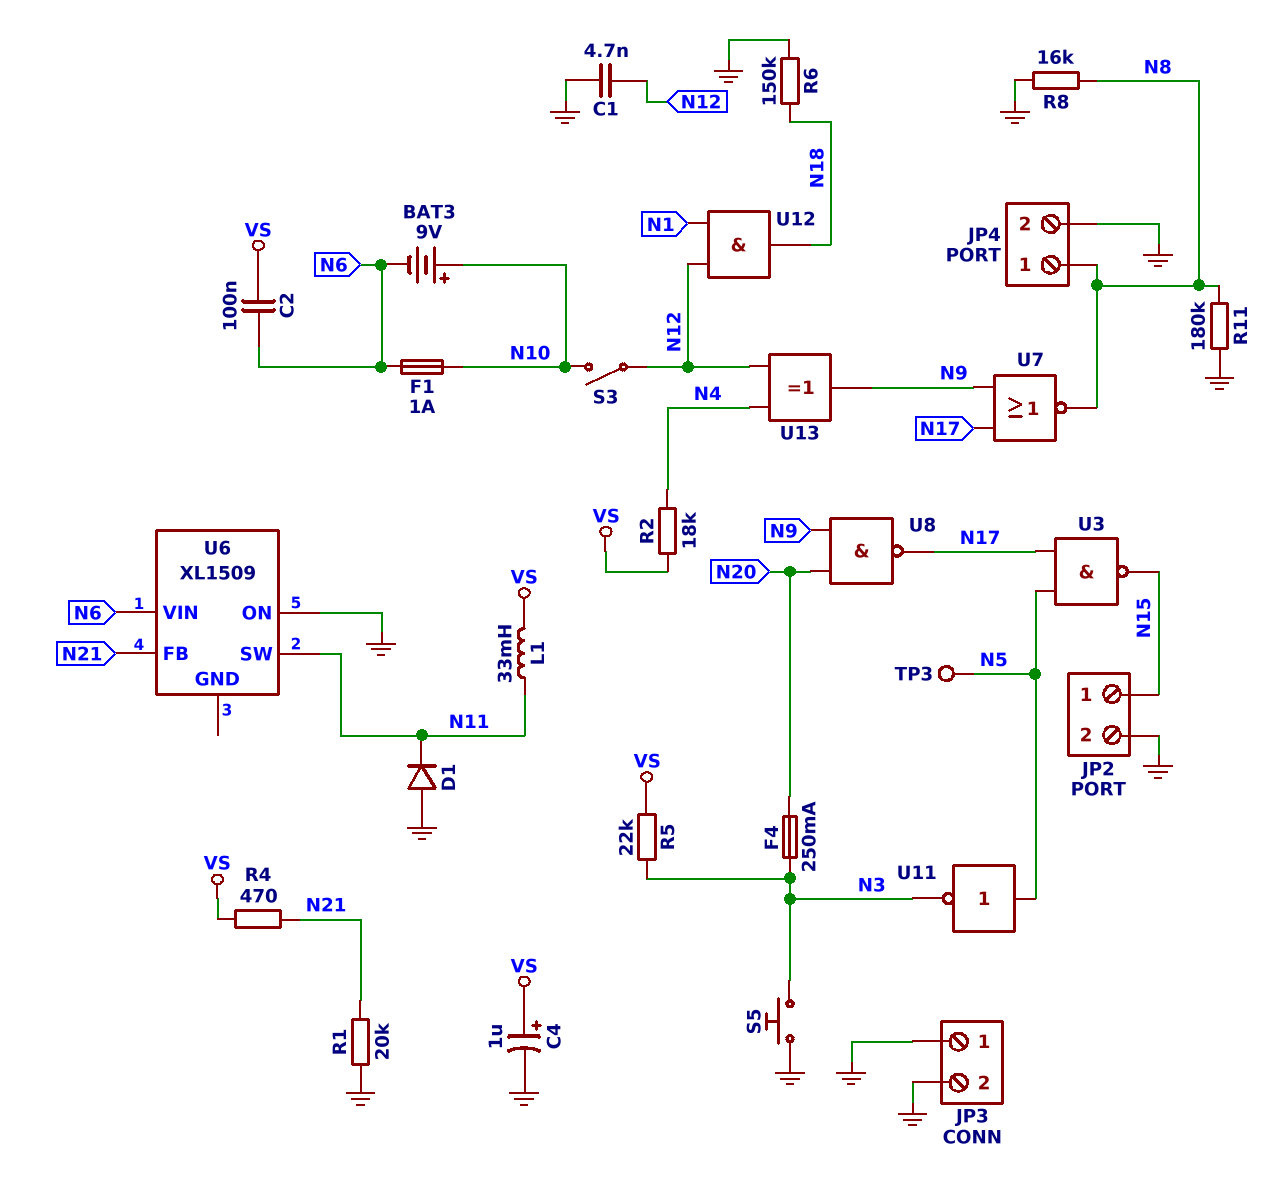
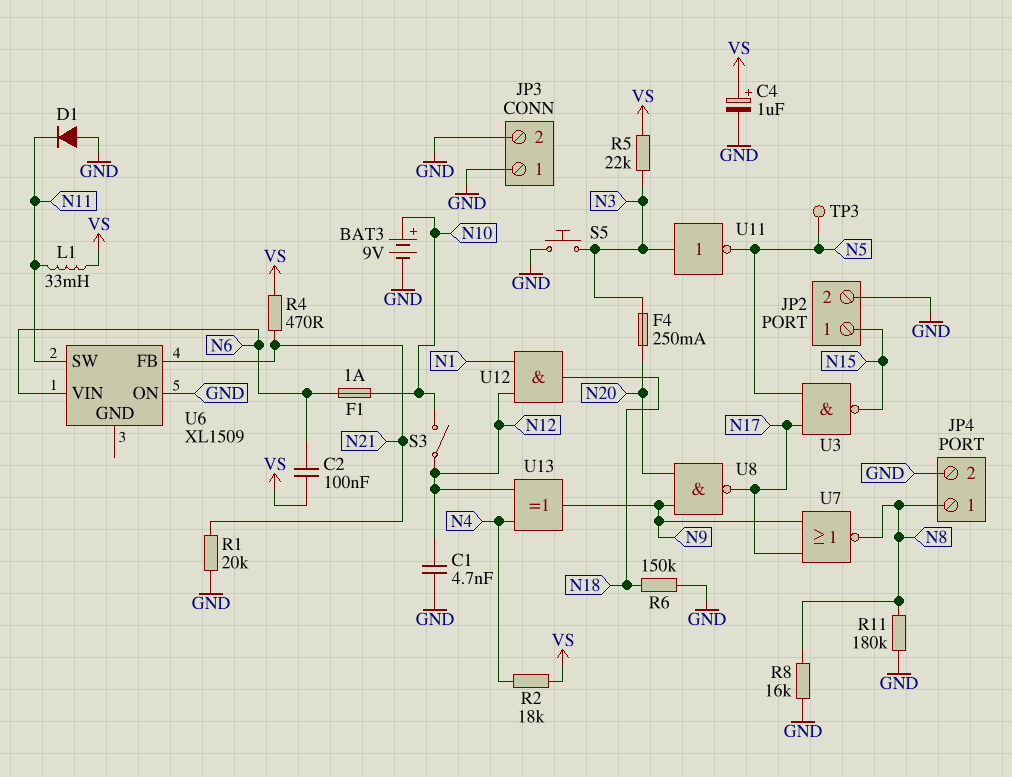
BAT3: 9V (plus N10, minus N6) -> 9V (plus N10, minus GND)
U11: NOT (in N5, out N3) -> NOT (in N3, out N5)

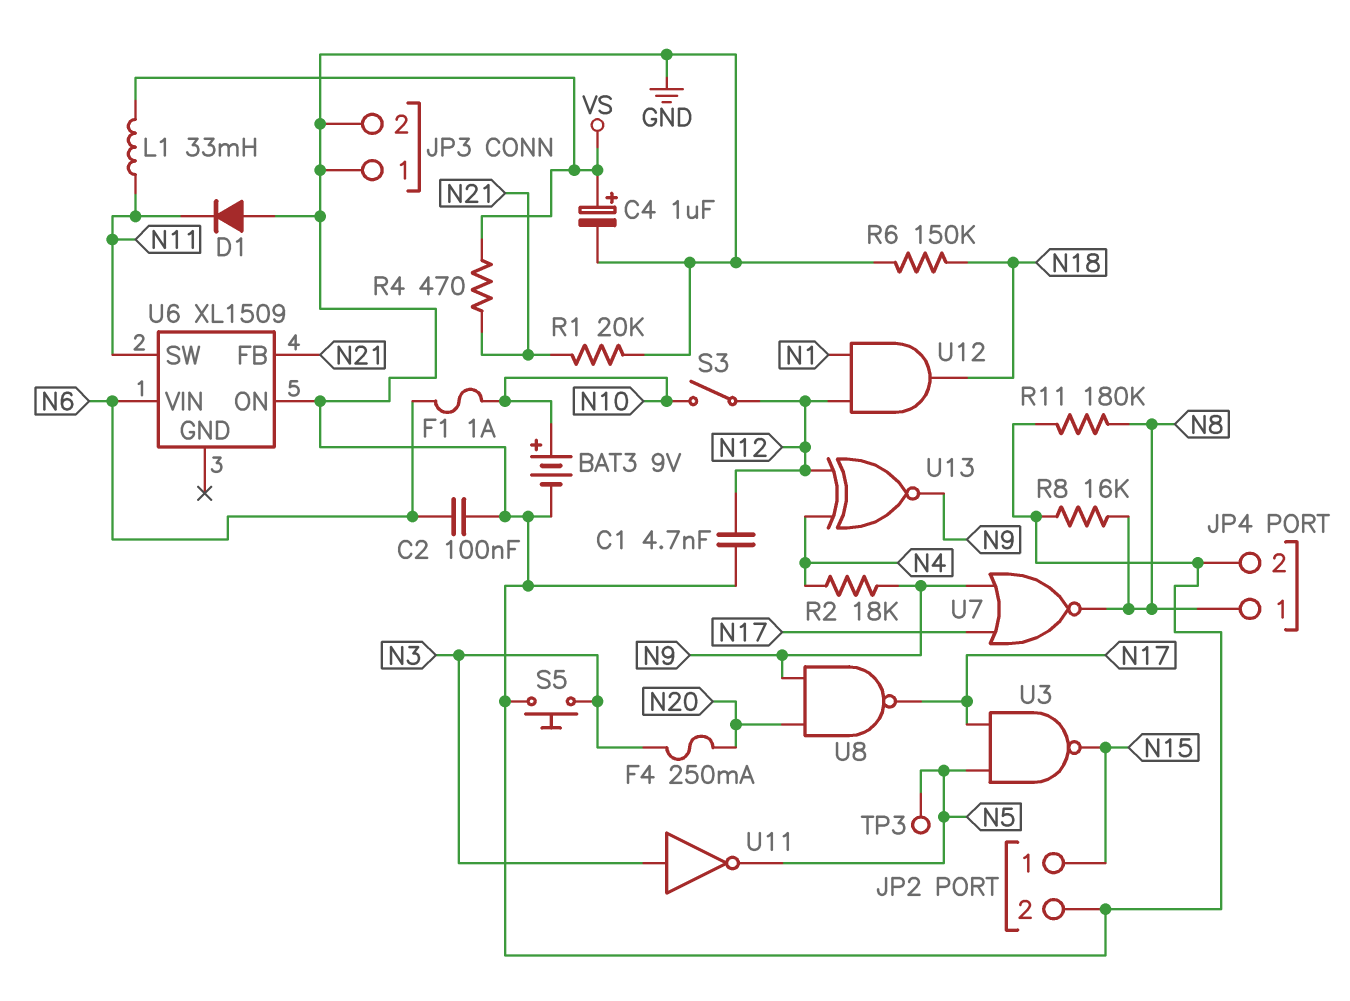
C2: 100nF (N6, VS) -> 100nF (GND, N6)
R2: 18k (N4, VS) -> 18k (N4, N9)
R5: 22k (N3, VS) -> none
U13: XOR (in N4, in N12, out N9) -> XNOR (in N4, in N12, out N9)

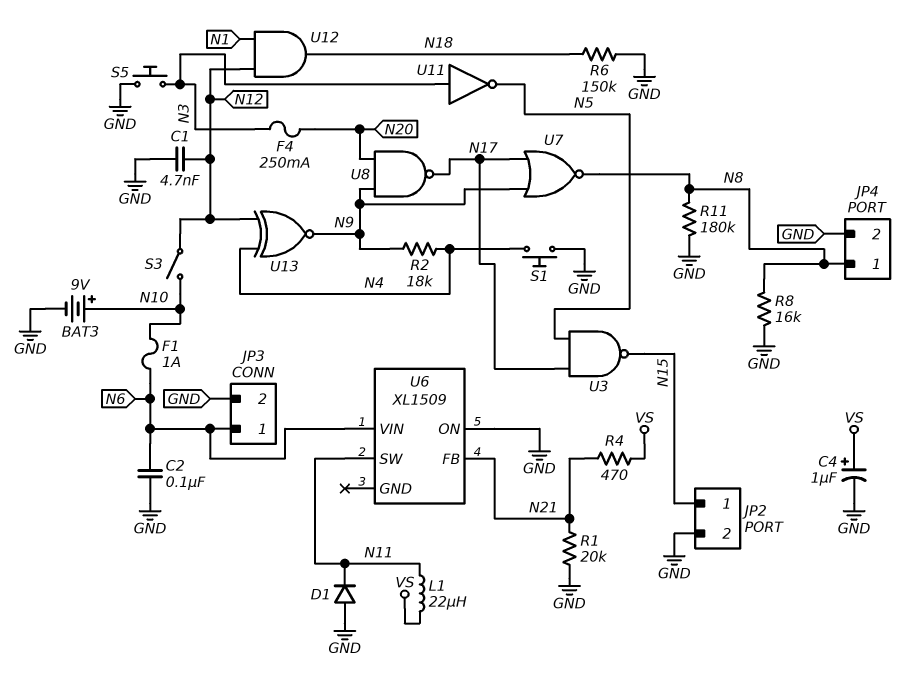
JP3 pin 1: GND -> N6
L1: 33mH (N11, VS) -> 22uH (N11, VS)
S1: none -> button (GND, N4)
TP3: test point (N5) -> none

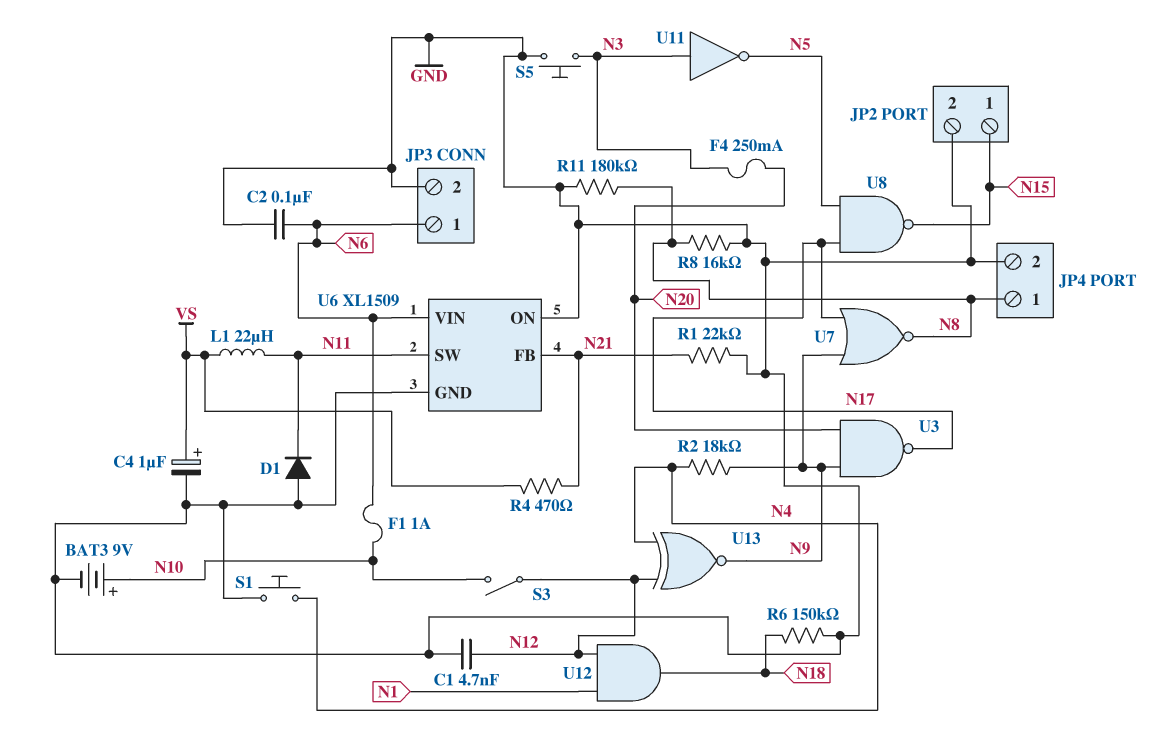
R1: 20k (GND, N21) -> 22k (GND, N21)
U3: NAND (in N5, in N17, out N15) -> NAND (in N9, in N20, out N17)
U6 pin GND: none -> GND
U8: NAND (in N9, in N20, out N17) -> NAND (in N5, in N17, out N15)

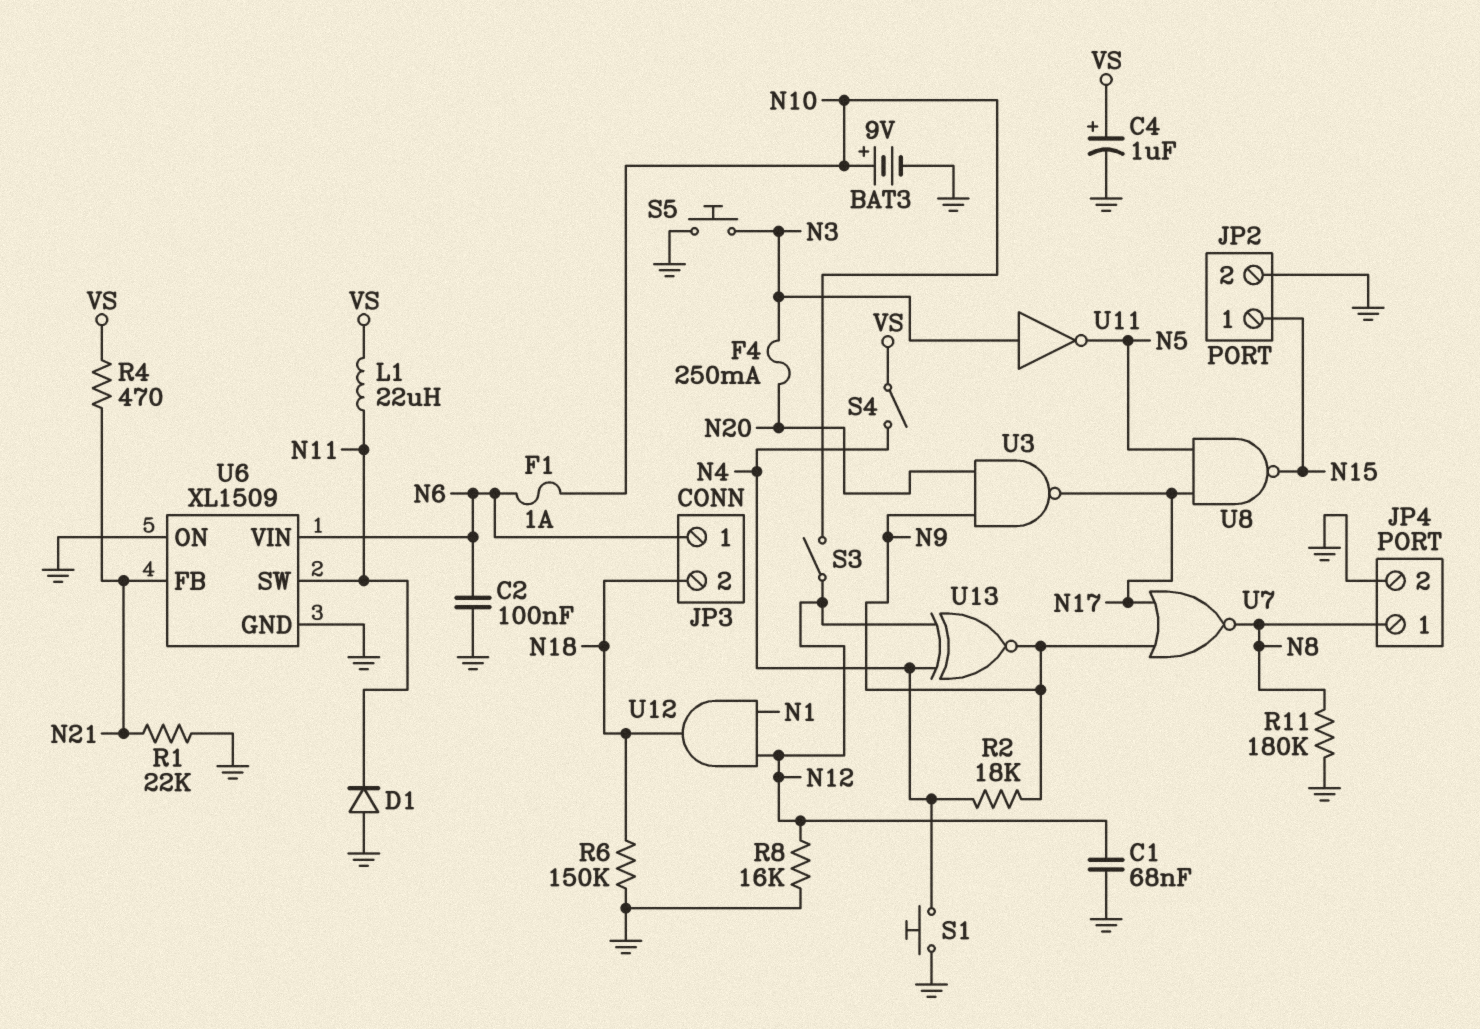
C1: 4.7nF (GND, N12) -> 68nF (GND, N12)
JP3 pin 2: GND -> N18
R8: 16k (GND, N8) -> 16k (GND, N12)
S4: none -> switch (N4, VS)

